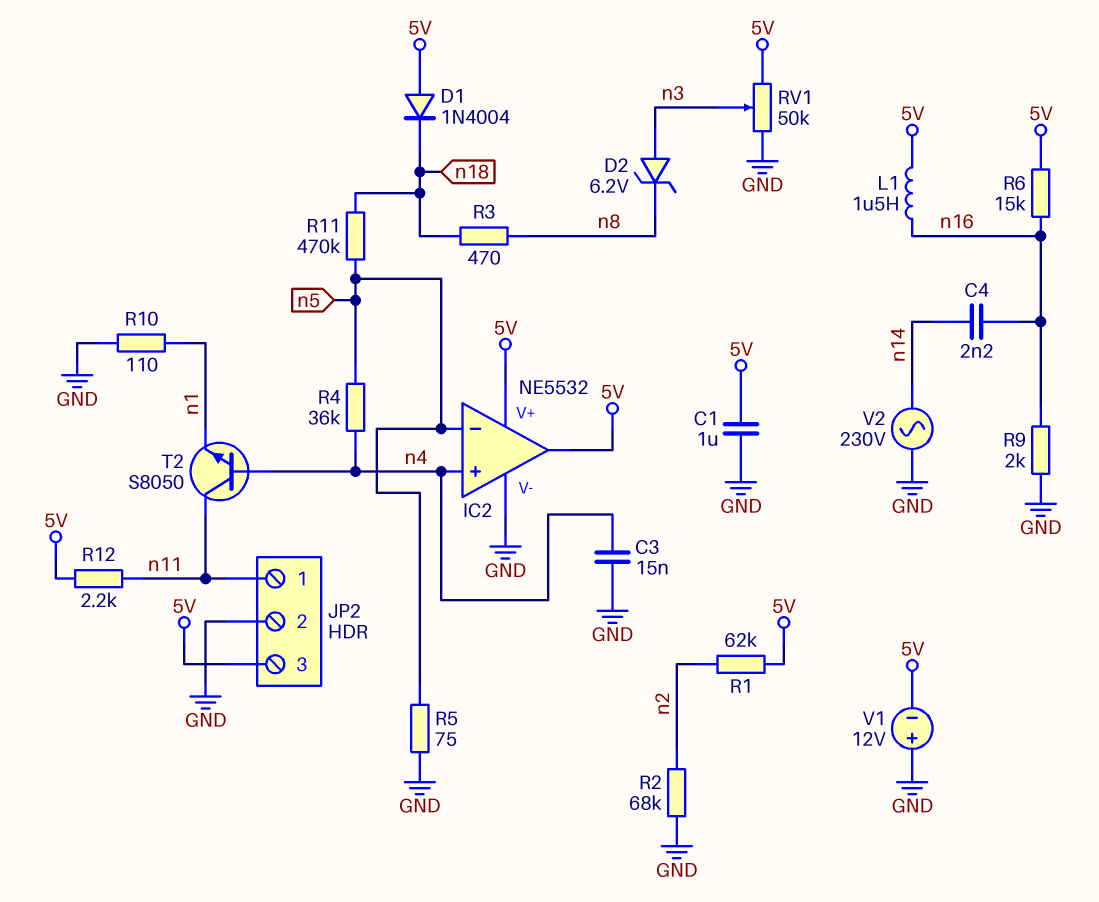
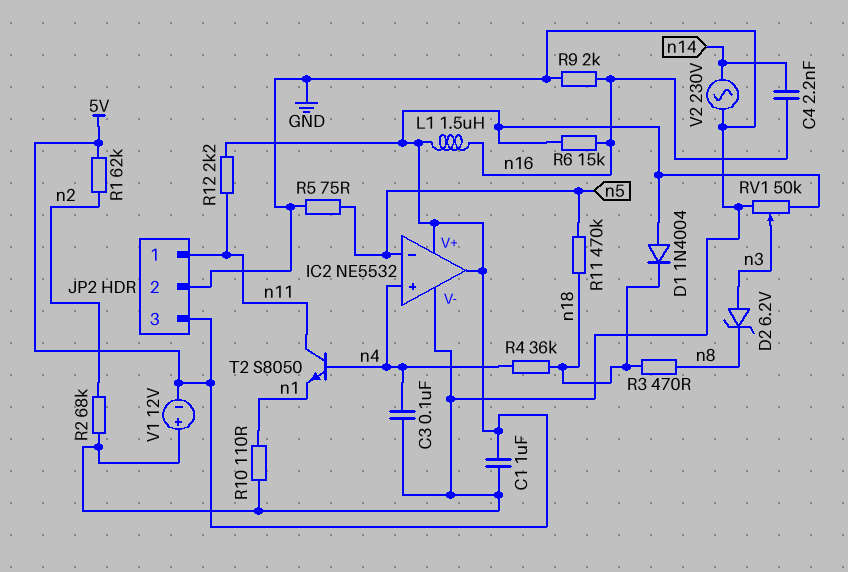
C3: 15nF (GND, n4) -> 100nF (GND, n4)
R4: 36k (n4, n5) -> 36k (n4, n18)

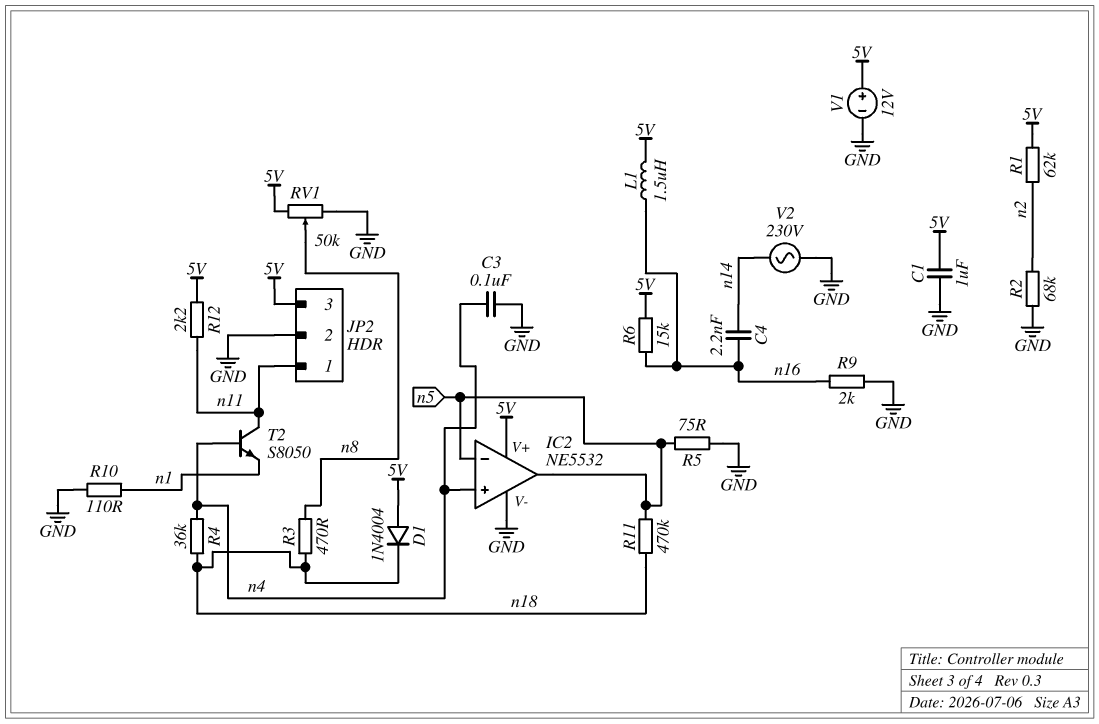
D2: zener 6.2V (A n3, K n8) -> none
IC2 pin out: 5V -> n5
RV1: 50k (5V, GND, wiper n3) -> 50k (5V, GND, wiper n8)
V1: 12V (plus GND, minus 5V) -> 12V (plus 5V, minus GND)

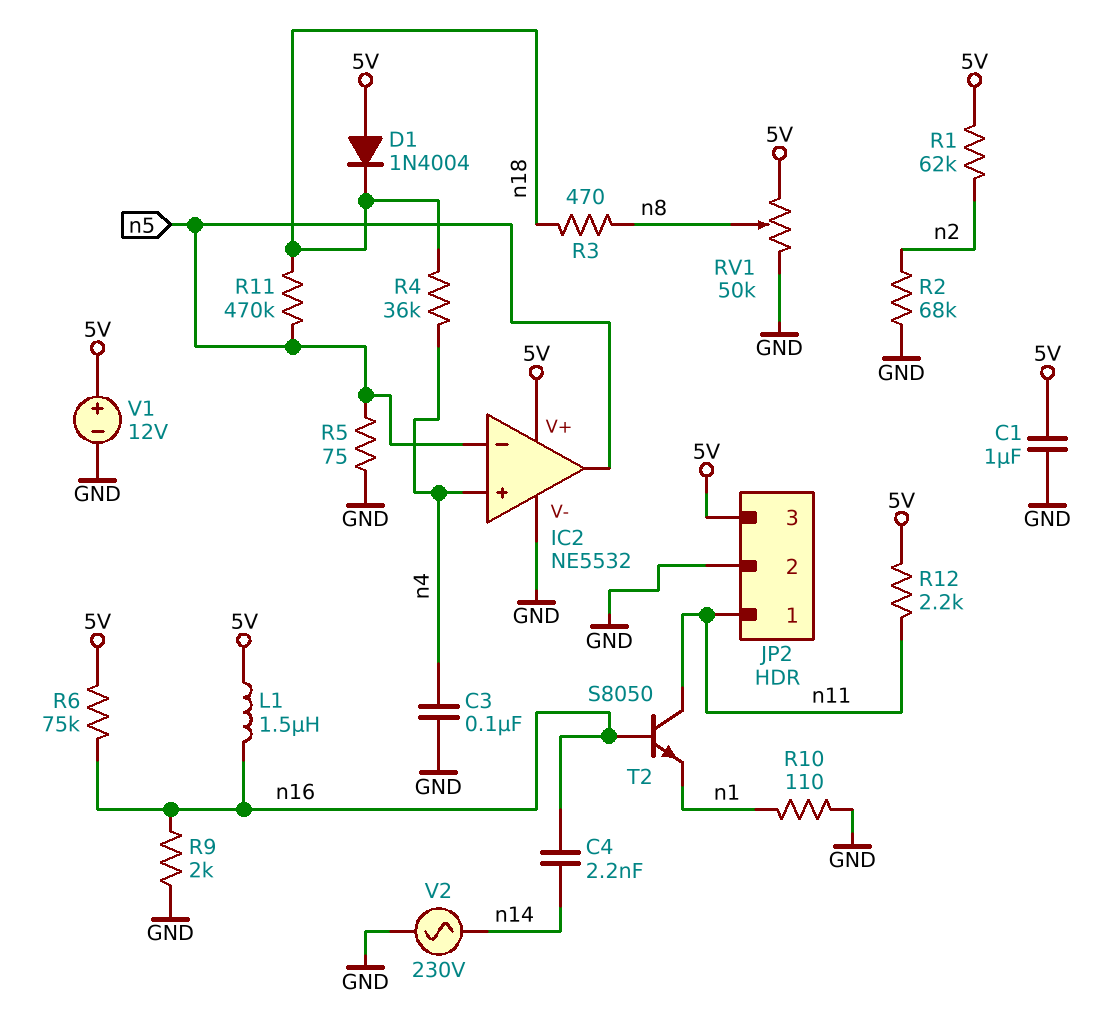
R6: 15k (5V, n16) -> 75k (5V, n16)
T2: NPN S8050 (B n4, C n11, E n1) -> NPN S8050 (B n16, C n11, E n1)

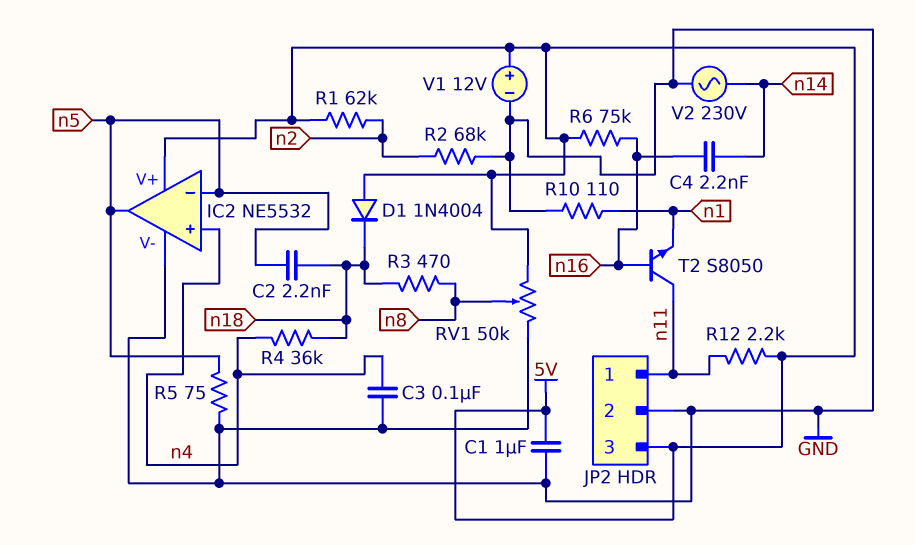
C2: none -> 2.2nF (n5, n18)
L1: 1.5uH (5V, n16) -> none
R9: 2k (GND, n16) -> none
R11: 470k (n5, n18) -> none

